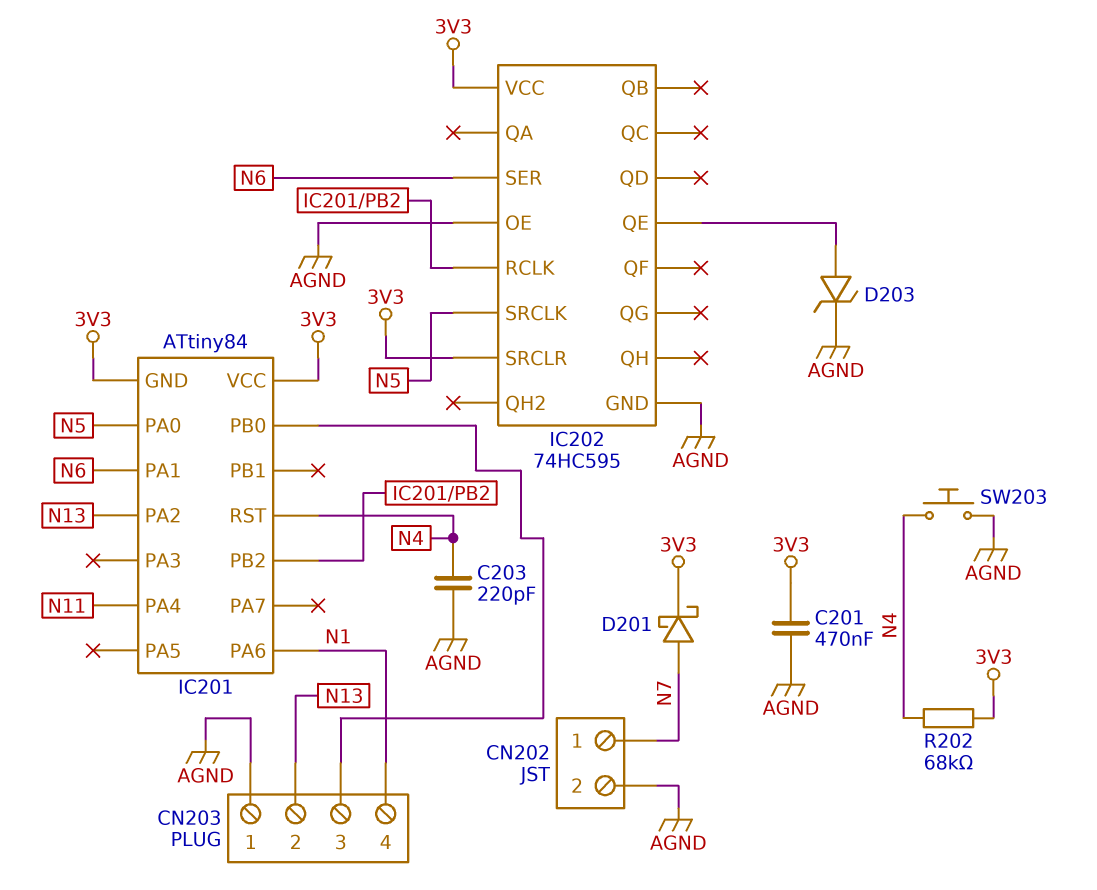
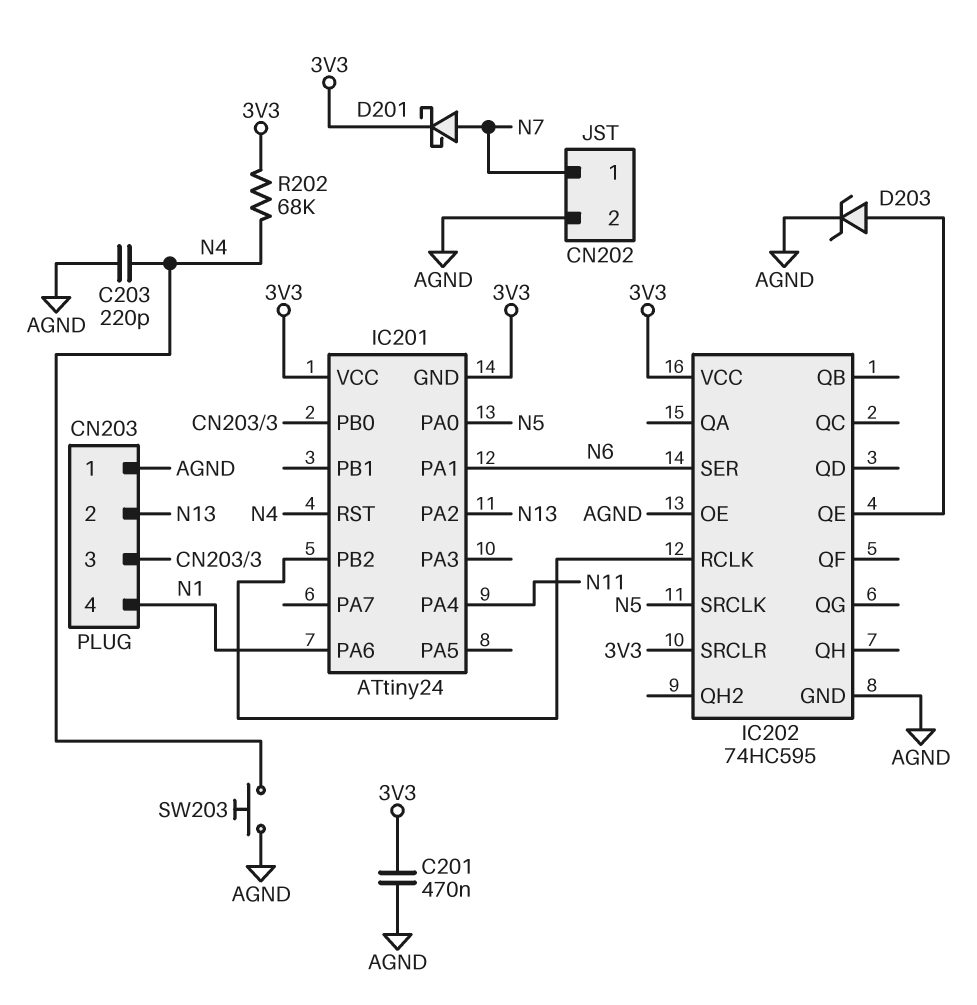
IC201: ATtiny84 -> ATtiny24

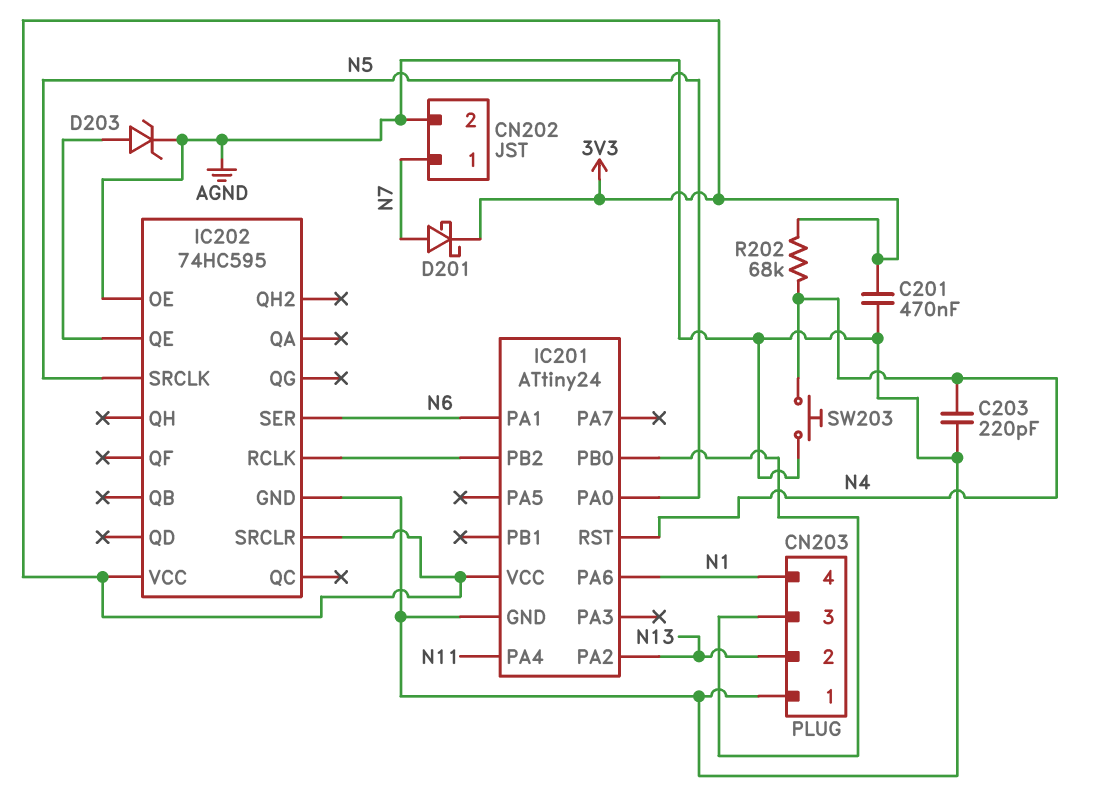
IC201 pin GND: 3V3 -> AGND

